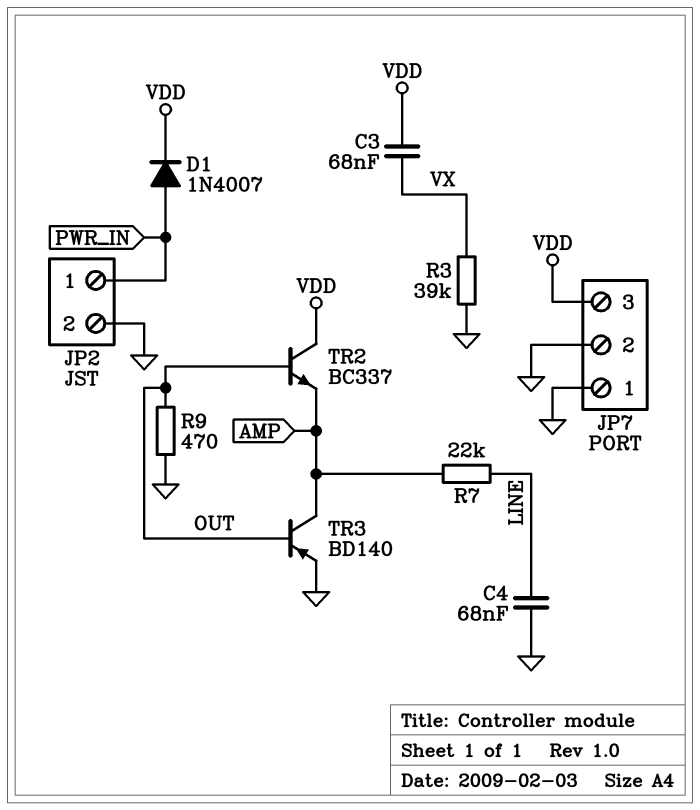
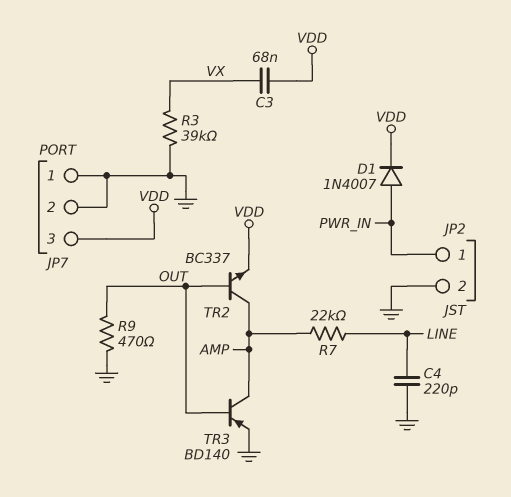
C4: 68nF (GND, LINE) -> 220pF (GND, LINE)
TR2: NPN BC337 (B OUT, C VDD, E AMP) -> NPN BC337 (B OUT, C AMP, E VDD)

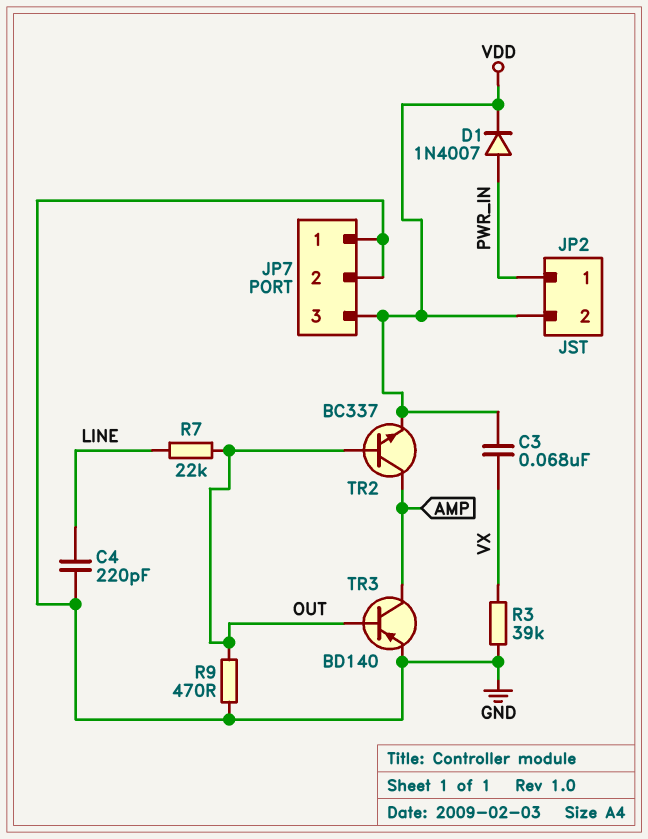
JP2 pin 2: GND -> VDD
R7: 22k (AMP, LINE) -> 22k (LINE, OUT)

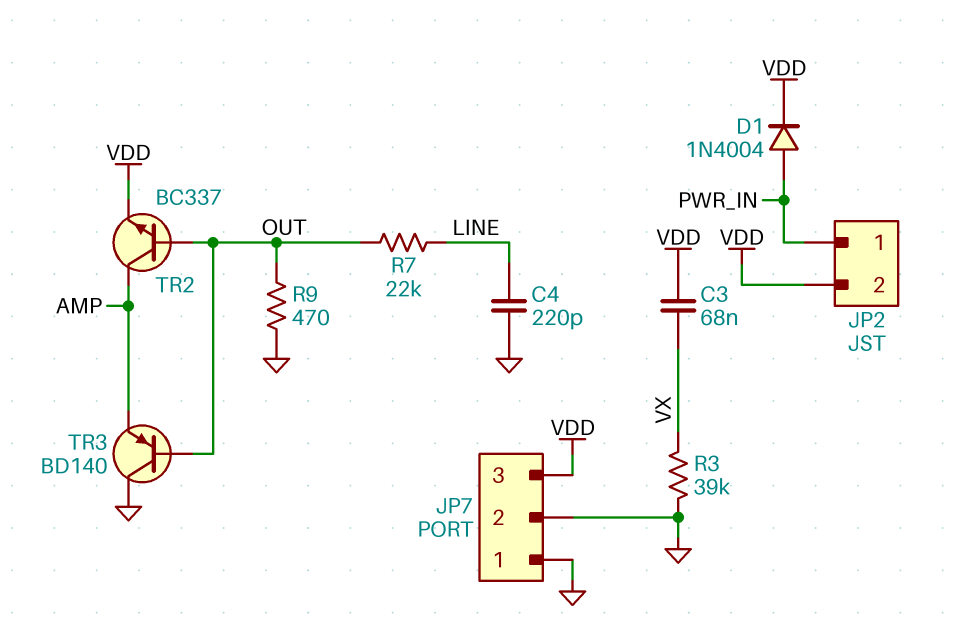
D1: diode 1N4007 (A PWR_IN, K VDD) -> diode 1N4004 (A PWR_IN, K VDD)
TR3: PNP BD140 (B OUT, C AMP, E GND) -> PNP BD140 (B OUT, C GND, E AMP)

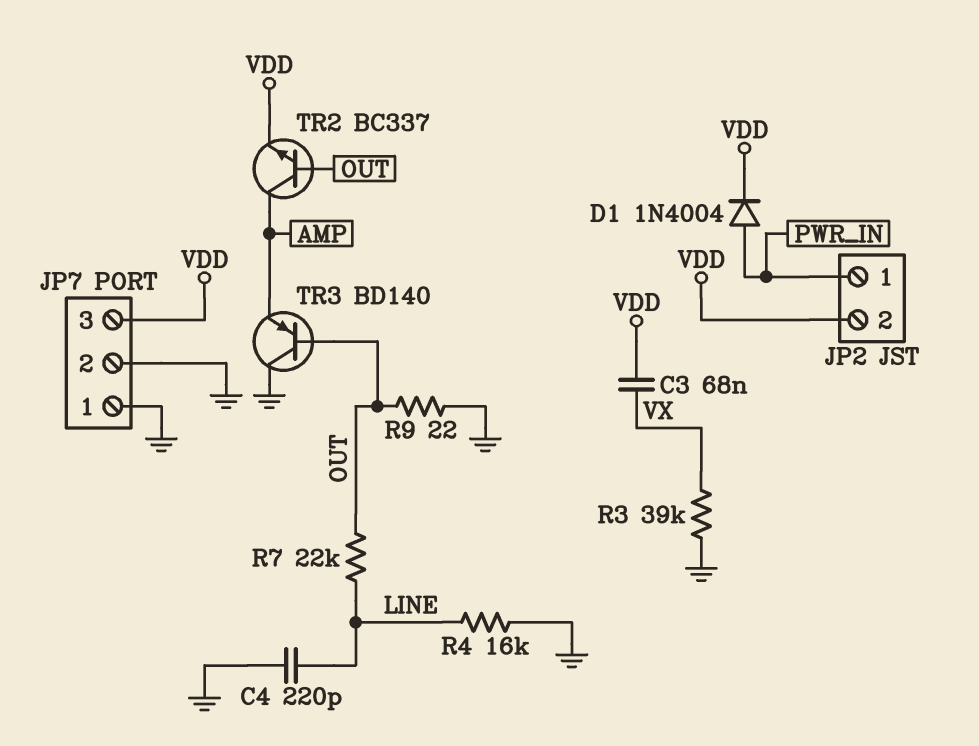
R4: none -> 16k (GND, LINE)
R9: 470 (GND, OUT) -> 22 (GND, OUT)

